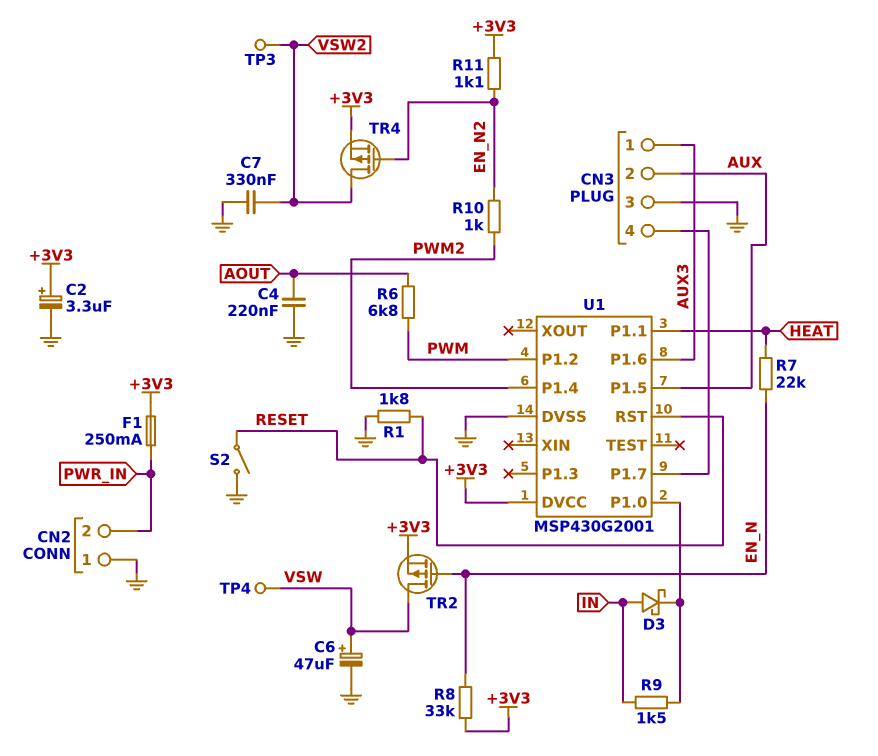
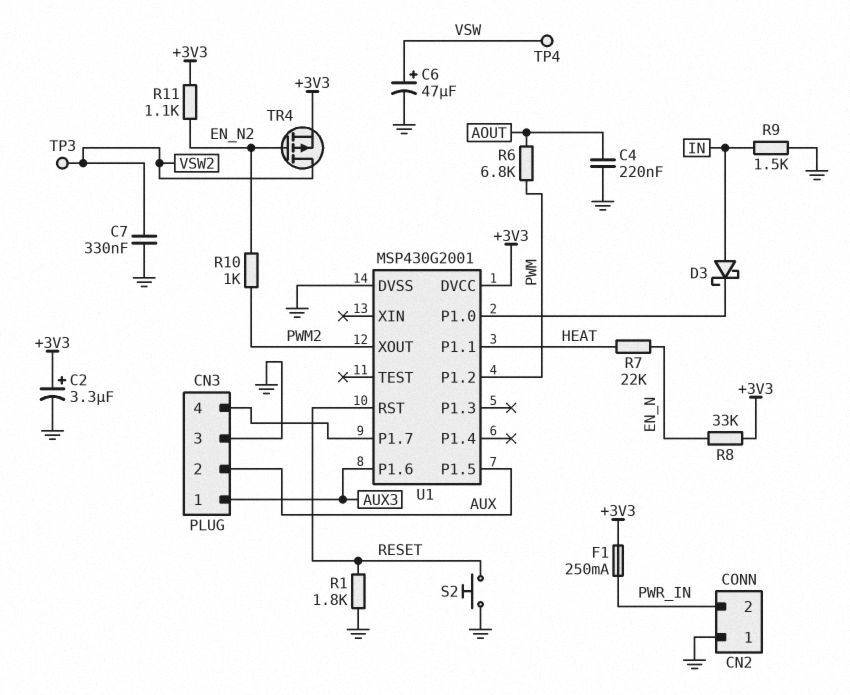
R9: 1.5k (IN, U1/P1.0) -> 1.5k (GND, IN)
S2: switch (GND, RESET) -> button (GND, RESET)
TR2: PMOS (G EN_N, D VSW, S +3V3) -> none
U1 pin P1.4: PWM2 -> none
U1 pin XOUT: none -> PWM2

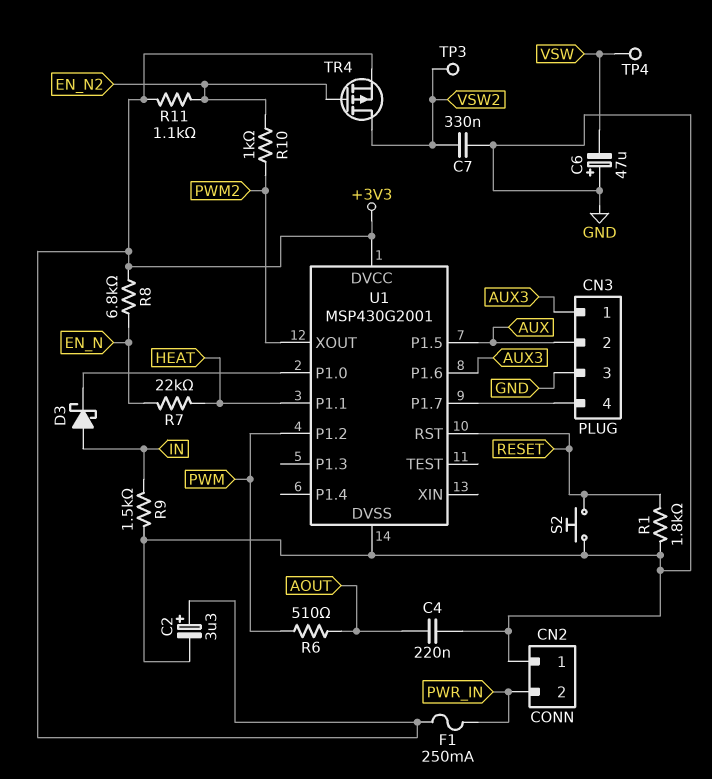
C6: 47uF (plus VSW, minus GND) -> 47uF (plus GND, minus VSW)
R6: 6.8k (AOUT, PWM) -> 510 (AOUT, PWM)
R8: 33k (+3V3, EN_N) -> 6.8k (+3V3, EN_N)

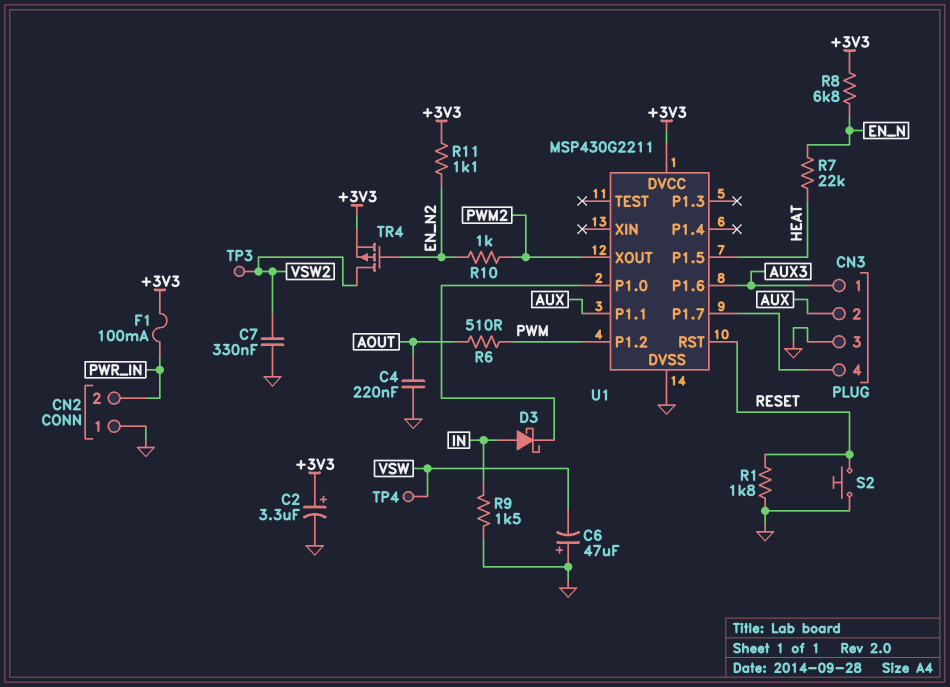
F1: 250mA (+3V3, PWR_IN) -> 100mA (+3V3, PWR_IN)
U1: MSP430G2001 -> MSP430G2211
U1 pin P1.1: HEAT -> AUX
U1 pin P1.5: AUX -> HEAT

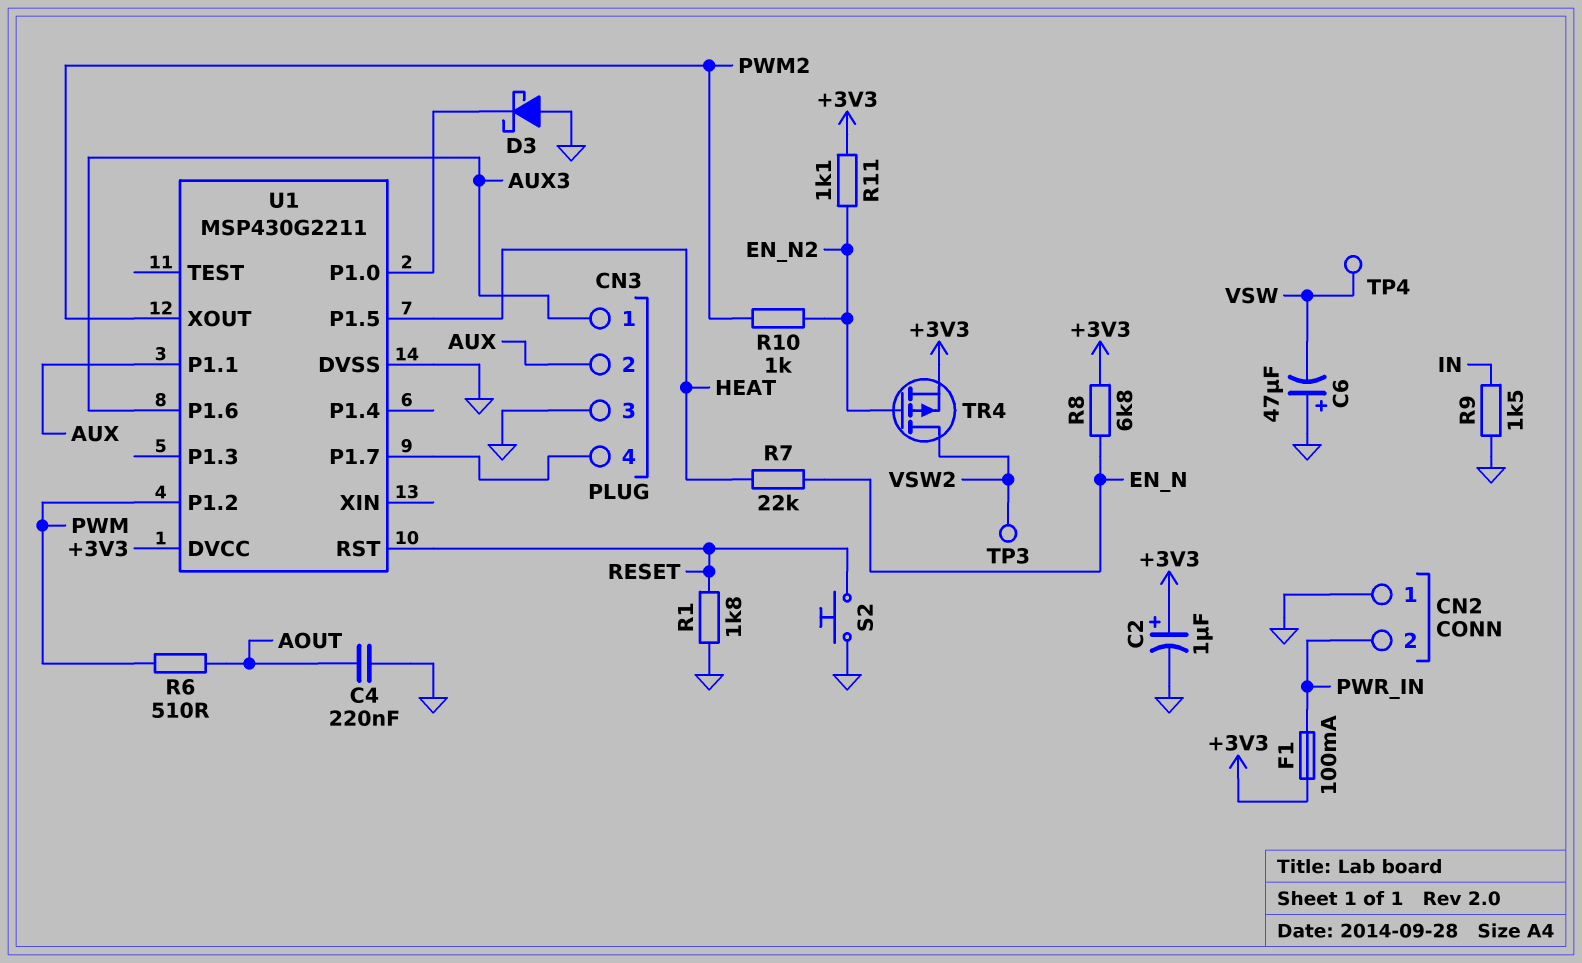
C2: 3.3uF (plus +3V3, minus GND) -> 1uF (plus +3V3, minus GND)
C7: 330nF (GND, VSW2) -> none
D3: schottky (A IN, K U1/P1.0) -> schottky (A GND, K U1/P1.0)

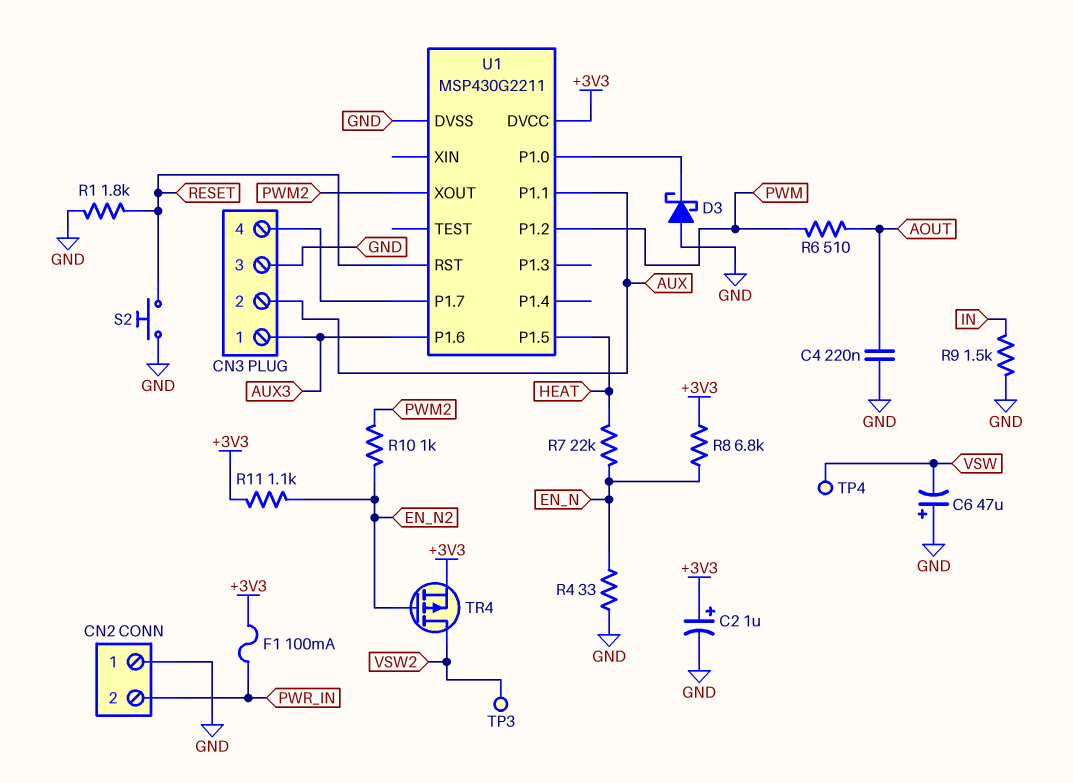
R4: none -> 33 (EN_N, GND)

